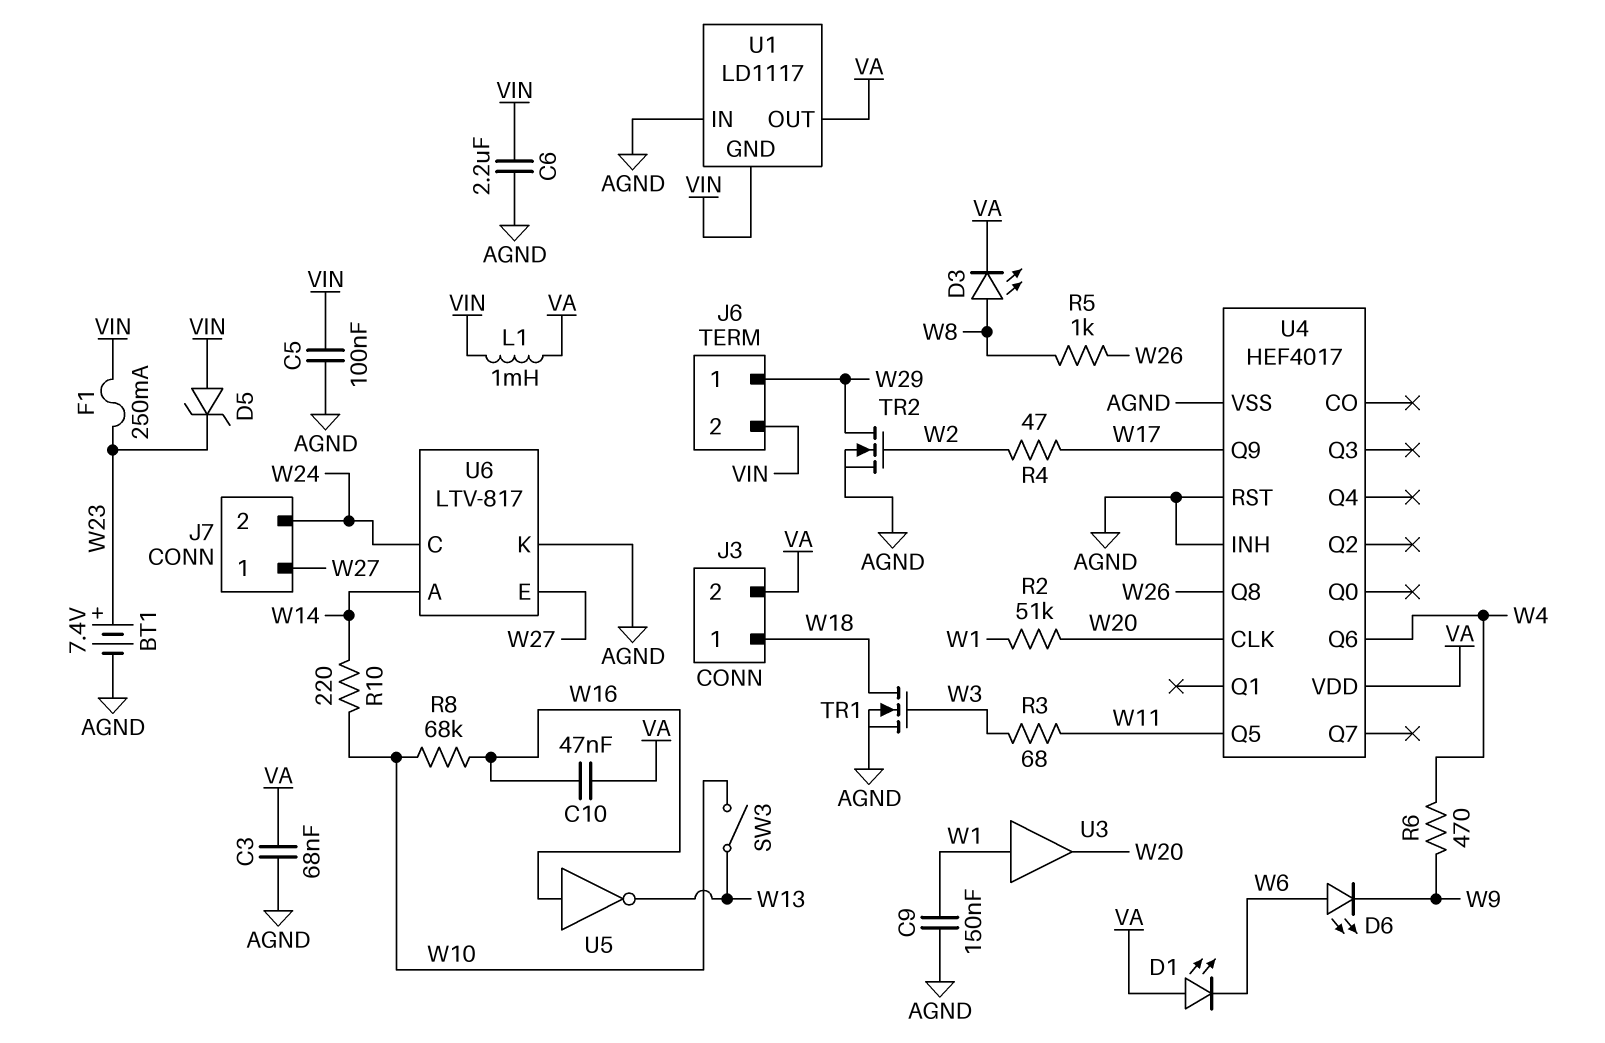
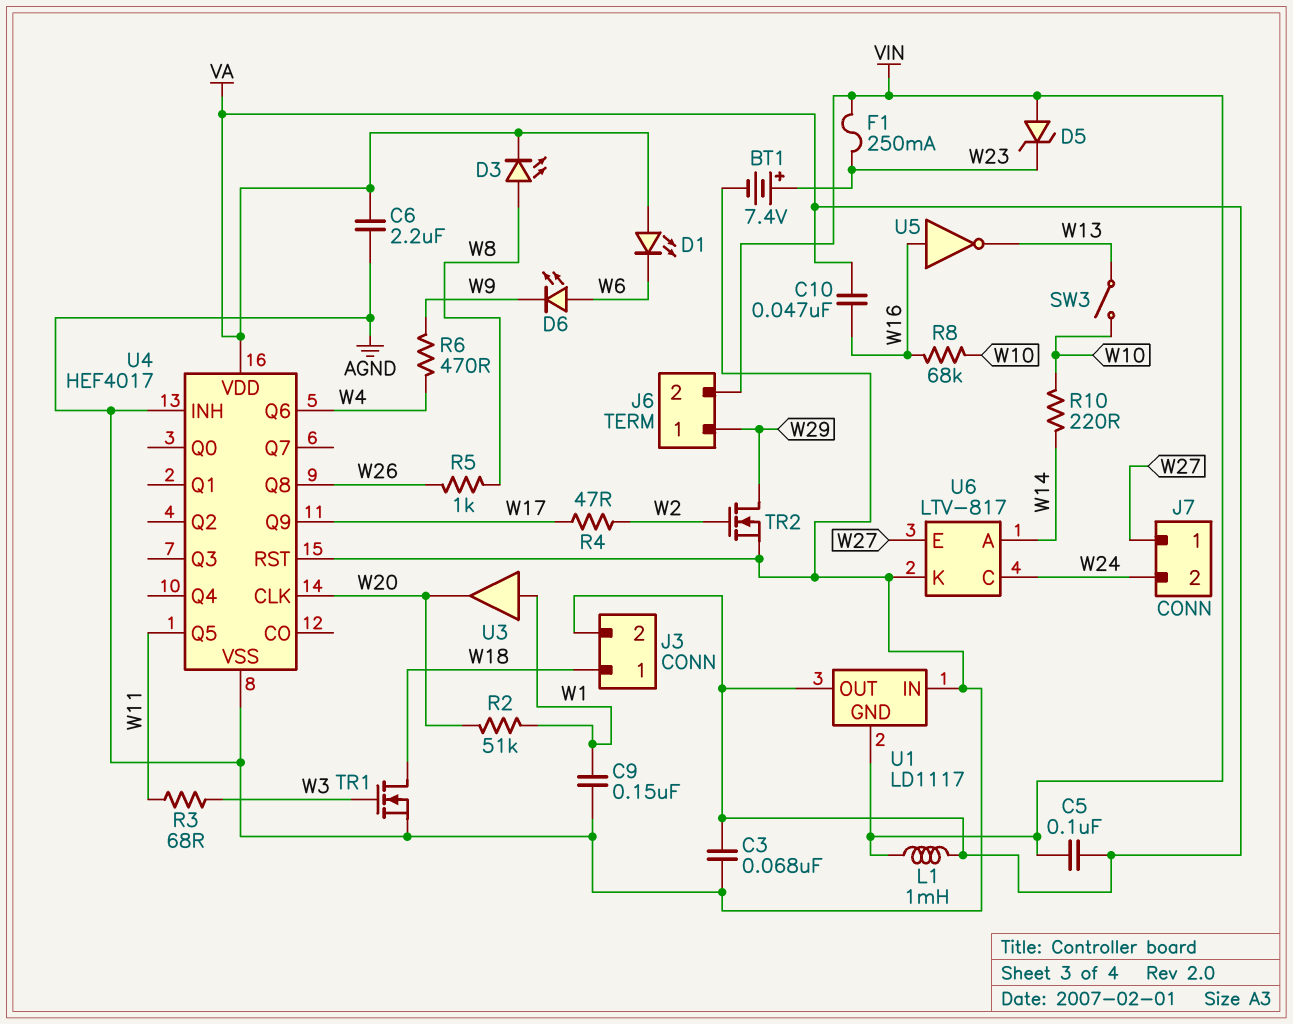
C5: 100nF (AGND, VIN) -> 100nF (VA, VIN)
C6: 2.2uF (AGND, VIN) -> 2.2uF (AGND, VA)

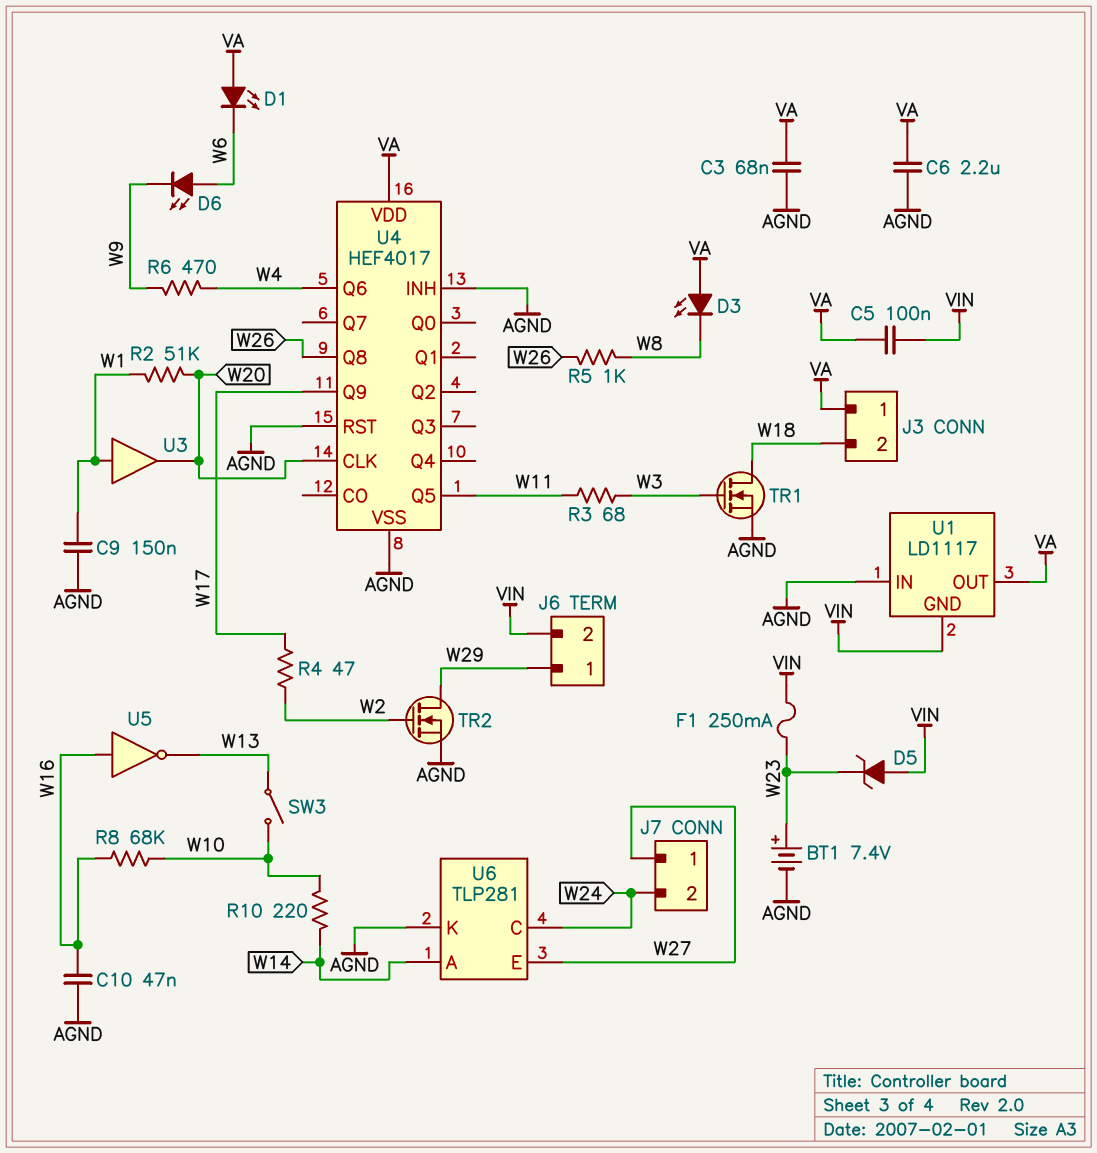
C10: 47nF (VA, W16) -> 47nF (AGND, W16)
D3: LED (A W8, K VA) -> LED (A VA, K W8)
J3 pin 1: W18 -> VA
J3 pin 2: VA -> W18
L1: 1mH (VA, VIN) -> none
U6: LTV-817 -> TLP281

